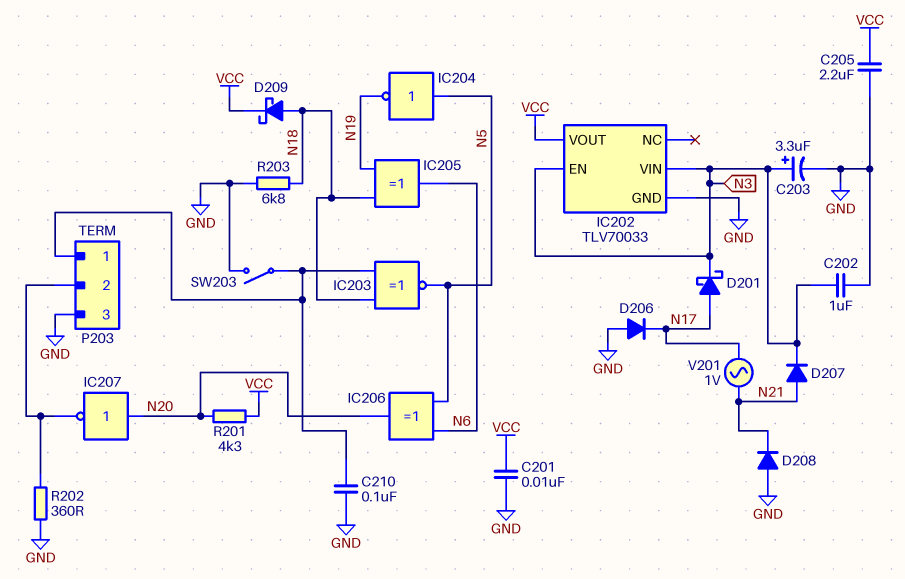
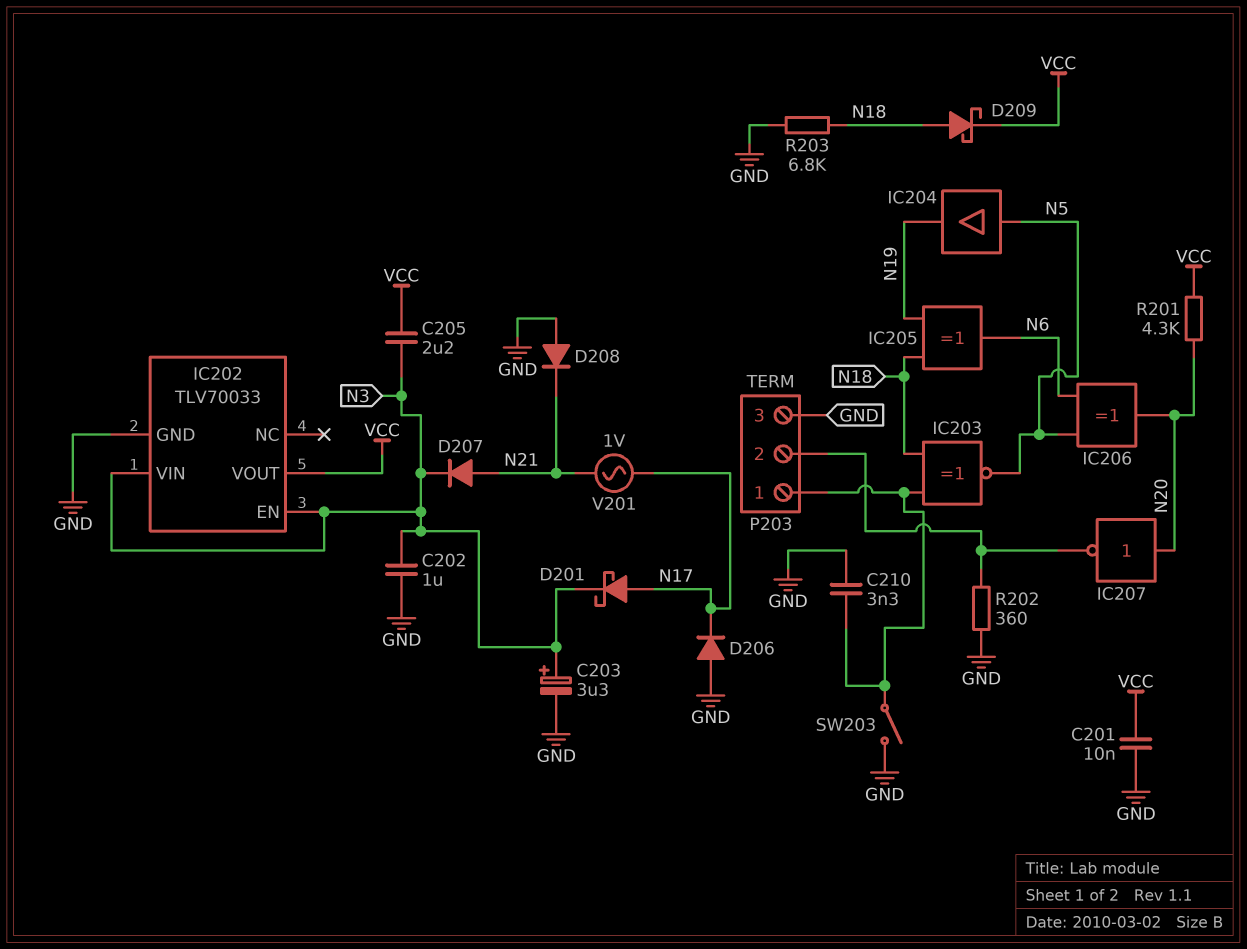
C205: 2.2uF (GND, VCC) -> 2.2uF (N3, VCC)
C210: 100nF (GND, P203/1) -> 3.3nF (GND, P203/1)
IC204: NOT (in N5, out N19) -> buffer (in N5, out N19)

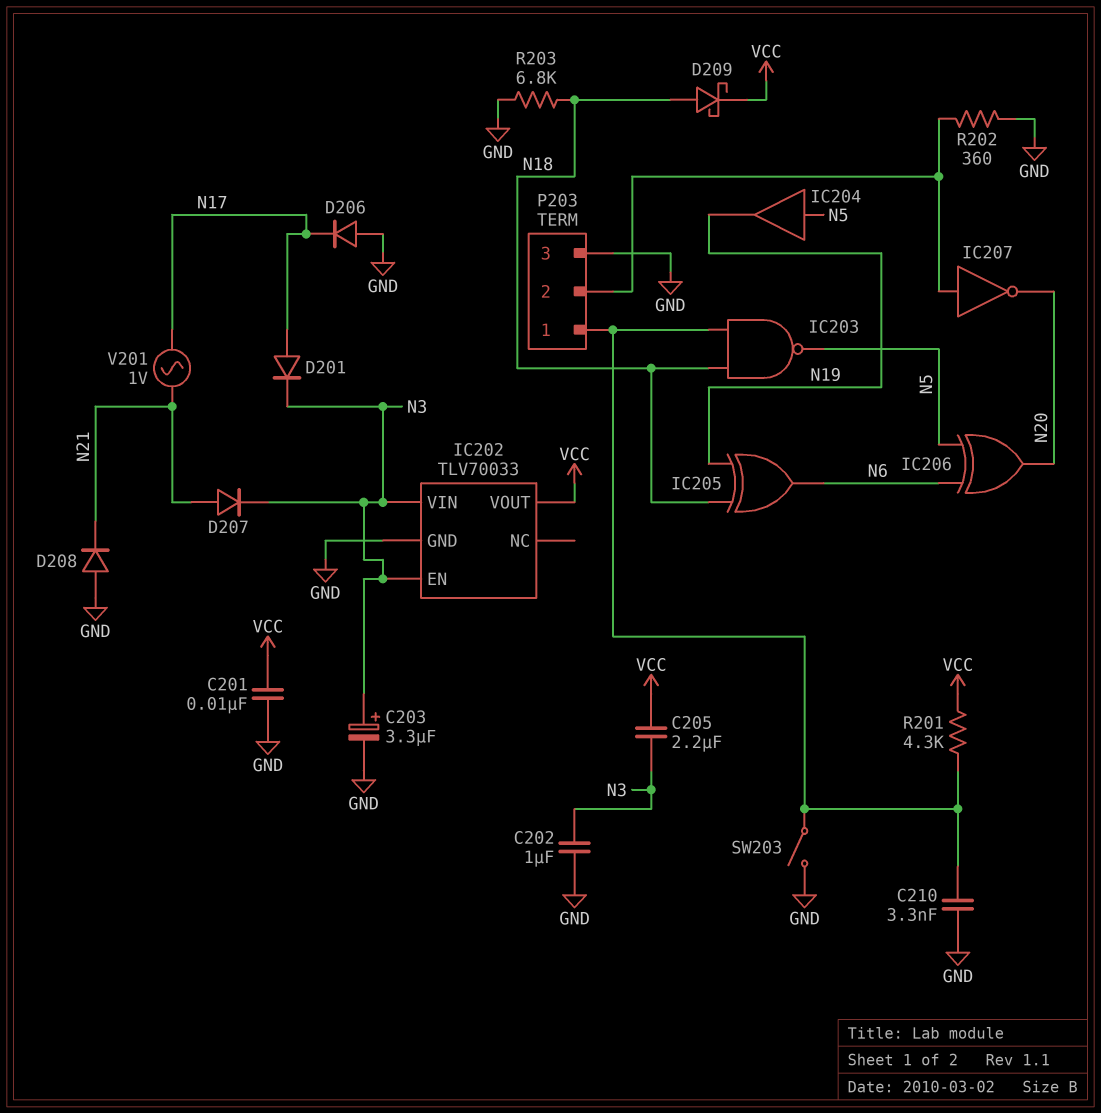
D201: schottky (A N17, K N3) -> diode (A N17, K N3)
IC203: XNOR (in N18, in P203/1, out N5) -> NAND (in N18, in P203/1, out N5)
IC207: NOT (in N20, out P203/2) -> NOT (in P203/2, out N20)
R201: 4.3k (N20, VCC) -> 4.3k (P203/1, VCC)

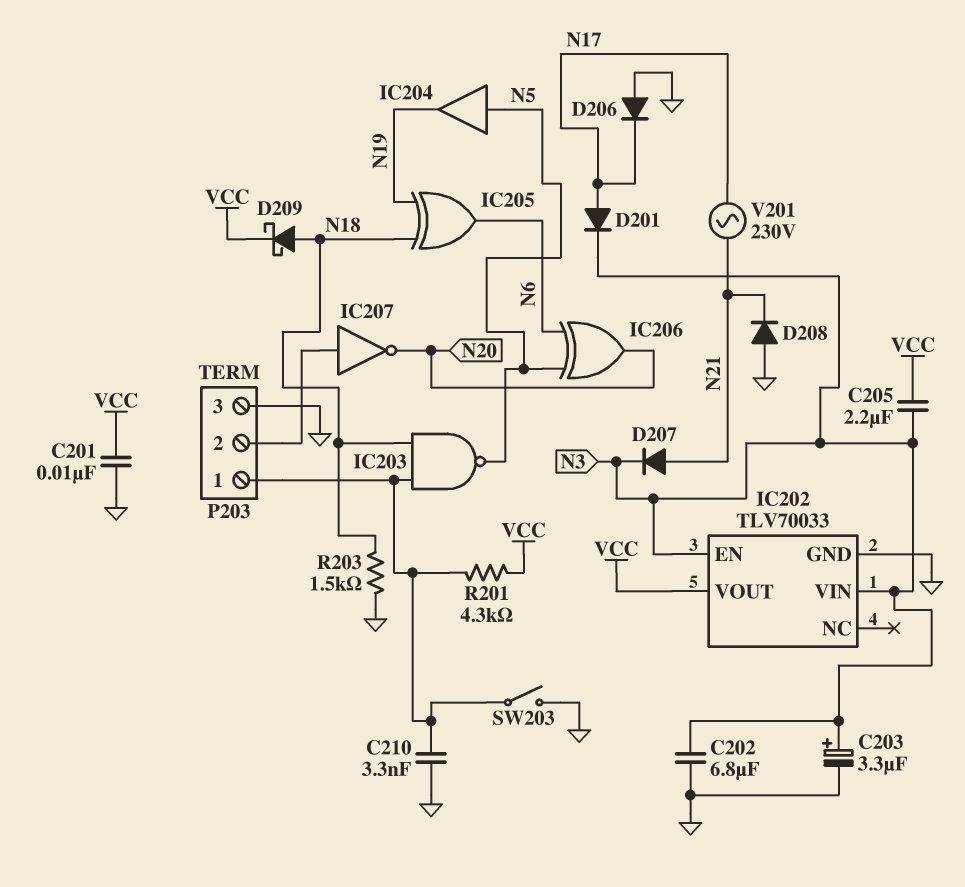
C202: 1uF (GND, N3) -> 6.8uF (GND, N3)
R202: 360 (GND, P203/2) -> none
R203: 6.8k (GND, N18) -> 1.5k (GND, N18)
V201: AC 1V (N17, N21) -> AC 230V (N17, N21)

